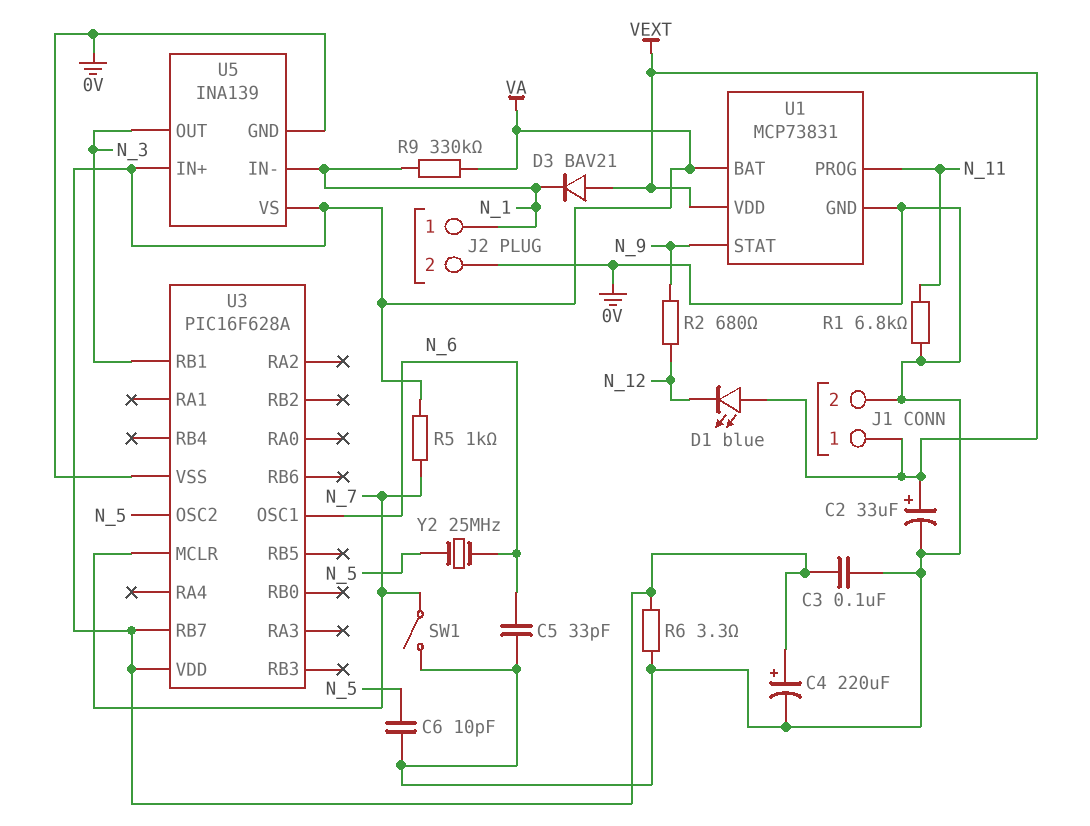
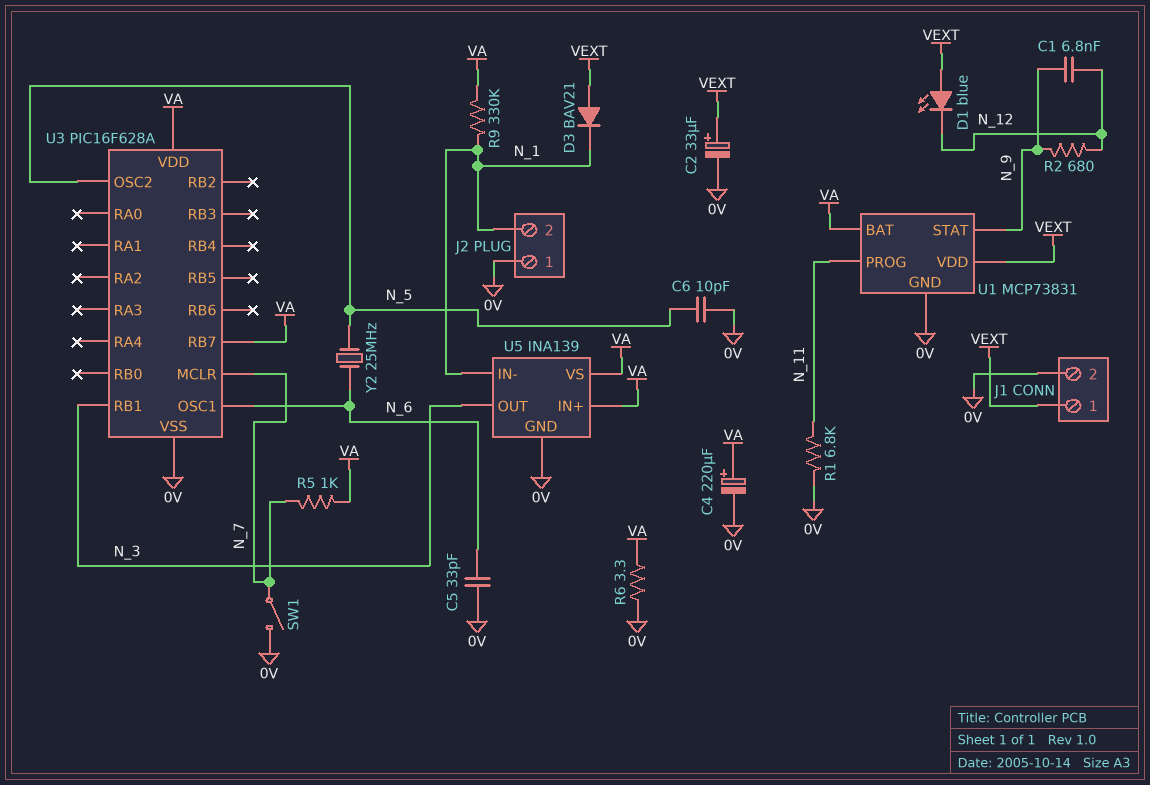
C1: none -> 6.8nF (N_9, N_12)
C3: 100nF (0V, VA) -> none
J2 pin 1: N_1 -> 0V
J2 pin 2: 0V -> N_1

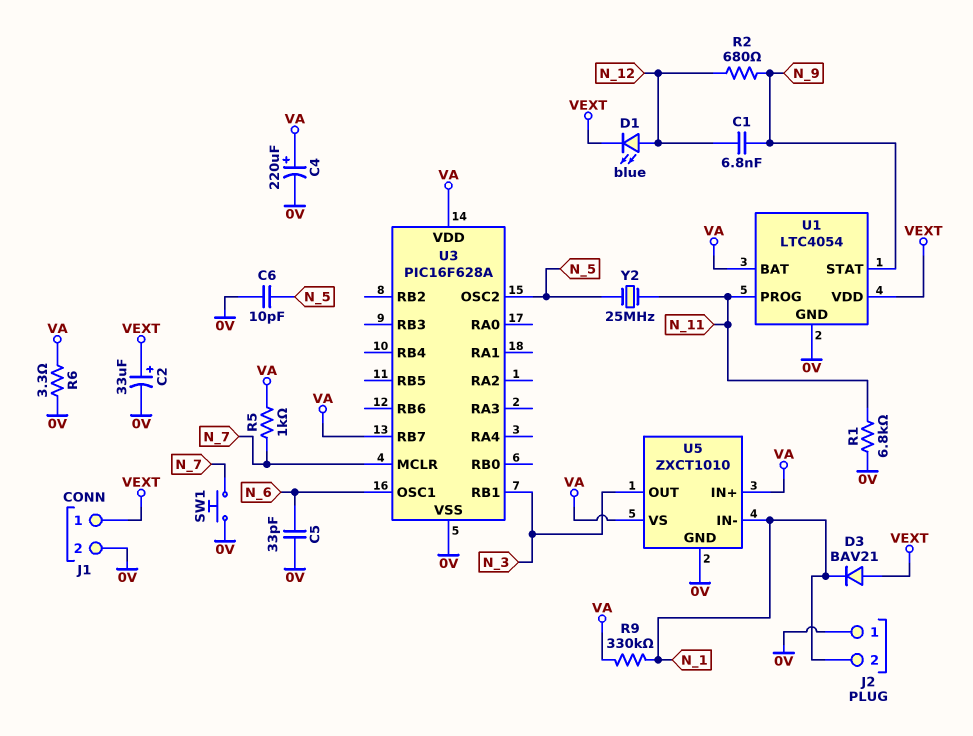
D1: LED blue (A VEXT, K N_12) -> LED blue (A N_12, K VEXT)
SW1: switch (0V, N_7) -> button (0V, N_7)
U1: MCP73831 -> LTC4054
U5: INA139 -> ZXCT1010
Y2: 25MHz (N_5, N_6) -> 25MHz (N_5, N_11)

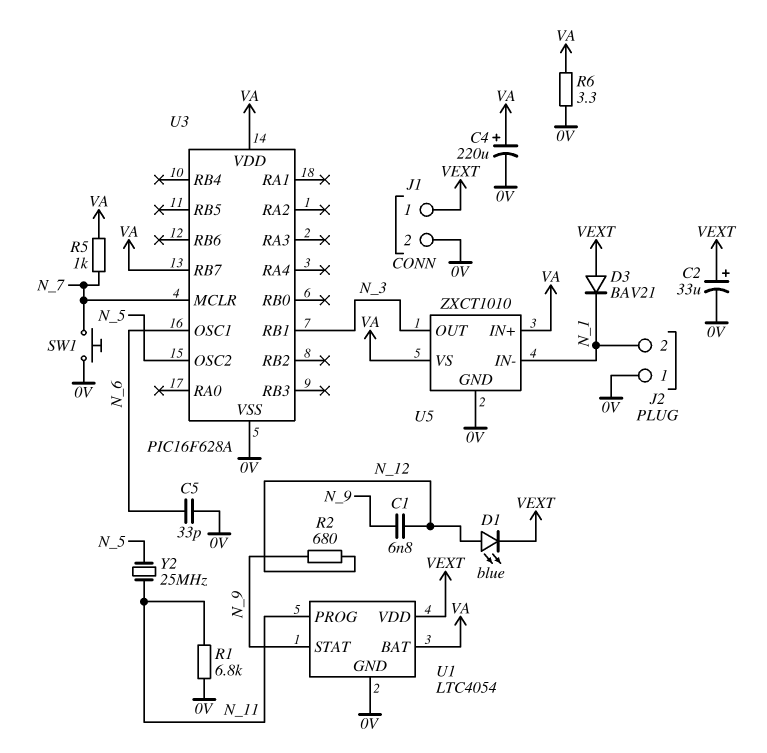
C6: 10pF (0V, N_5) -> none
R9: 330k (N_1, VA) -> none

